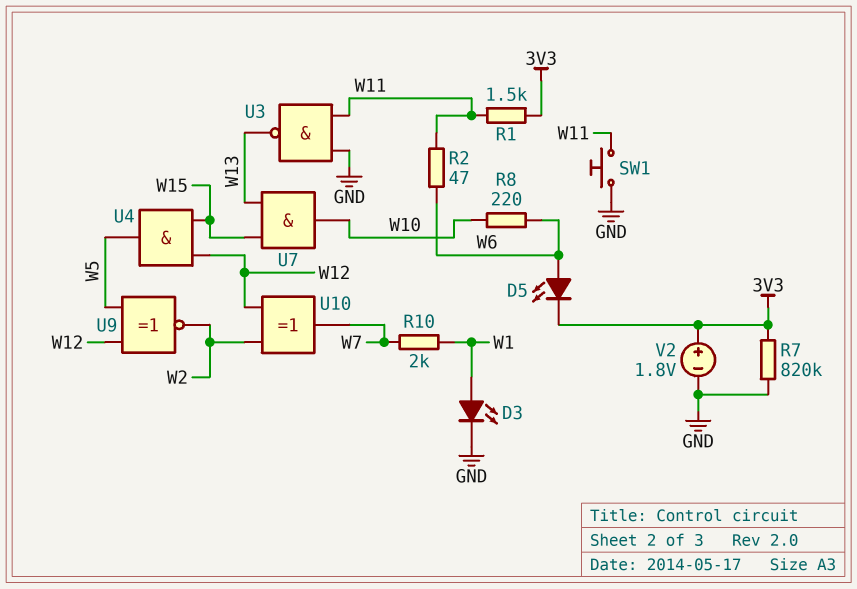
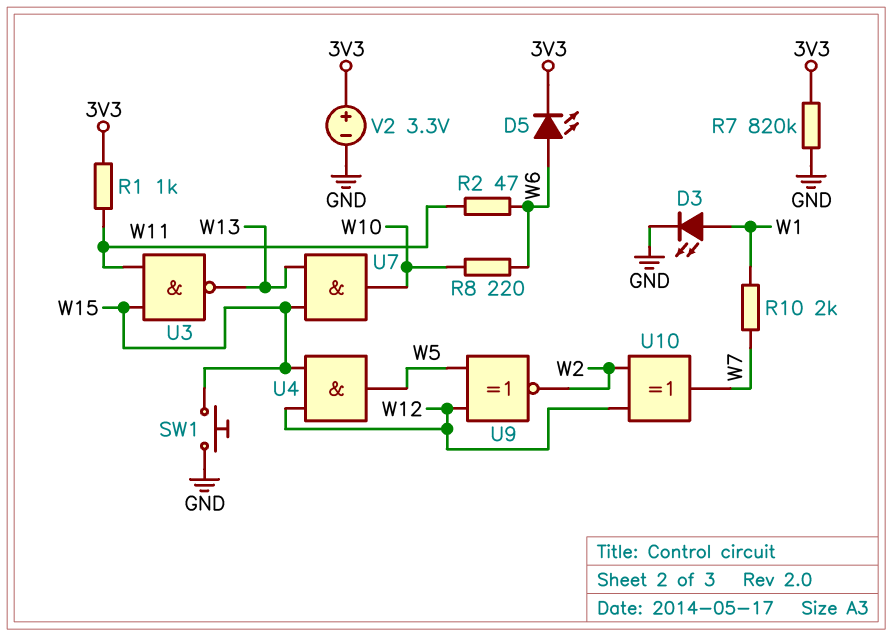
R1: 1.5k (3V3, W11) -> 1k (3V3, W11)
SW1: button (GND, W11) -> button (GND, W15)
U3: NAND (in GND, in W11, out W13) -> NAND (in W11, in W15, out W13)
V2: 1.8V (plus 3V3, minus GND) -> 3.3V (plus 3V3, minus GND)

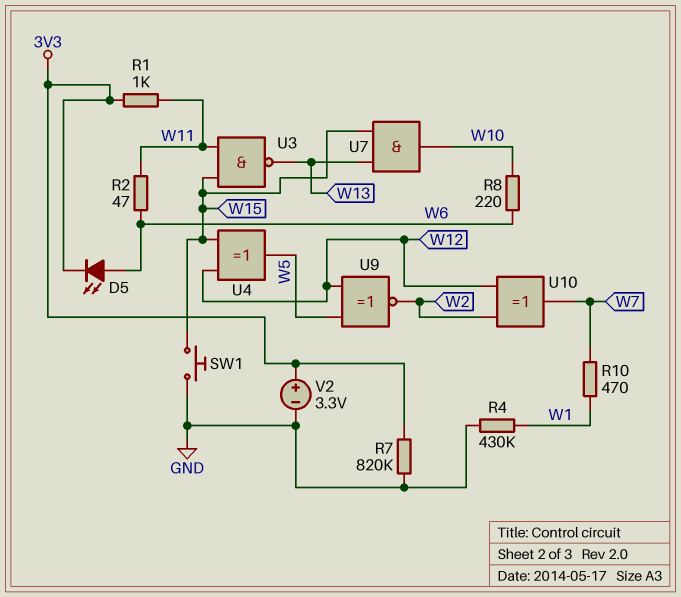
D3: LED (A W1, K GND) -> none
R4: none -> 430k (GND, W1)
R10: 2k (W1, W7) -> 470 (W1, W7)
U4: AND (in W12, in W15, out W5) -> XOR (in W12, in W15, out W5)

